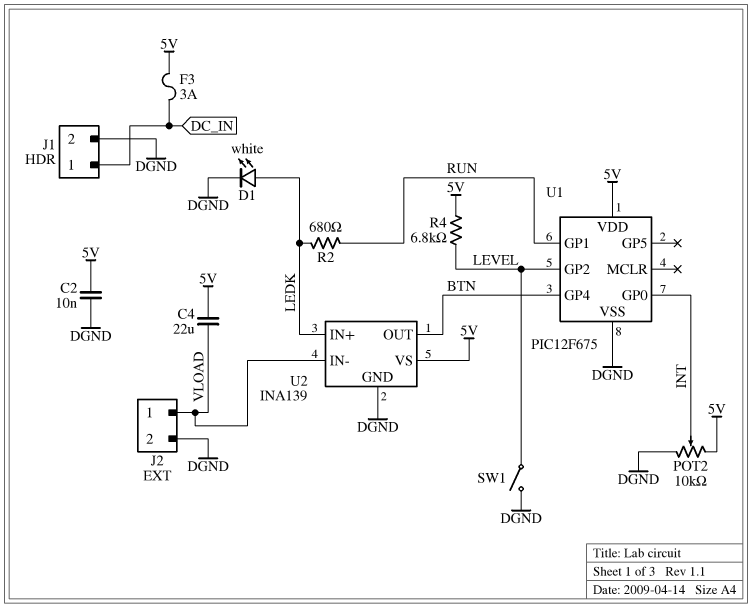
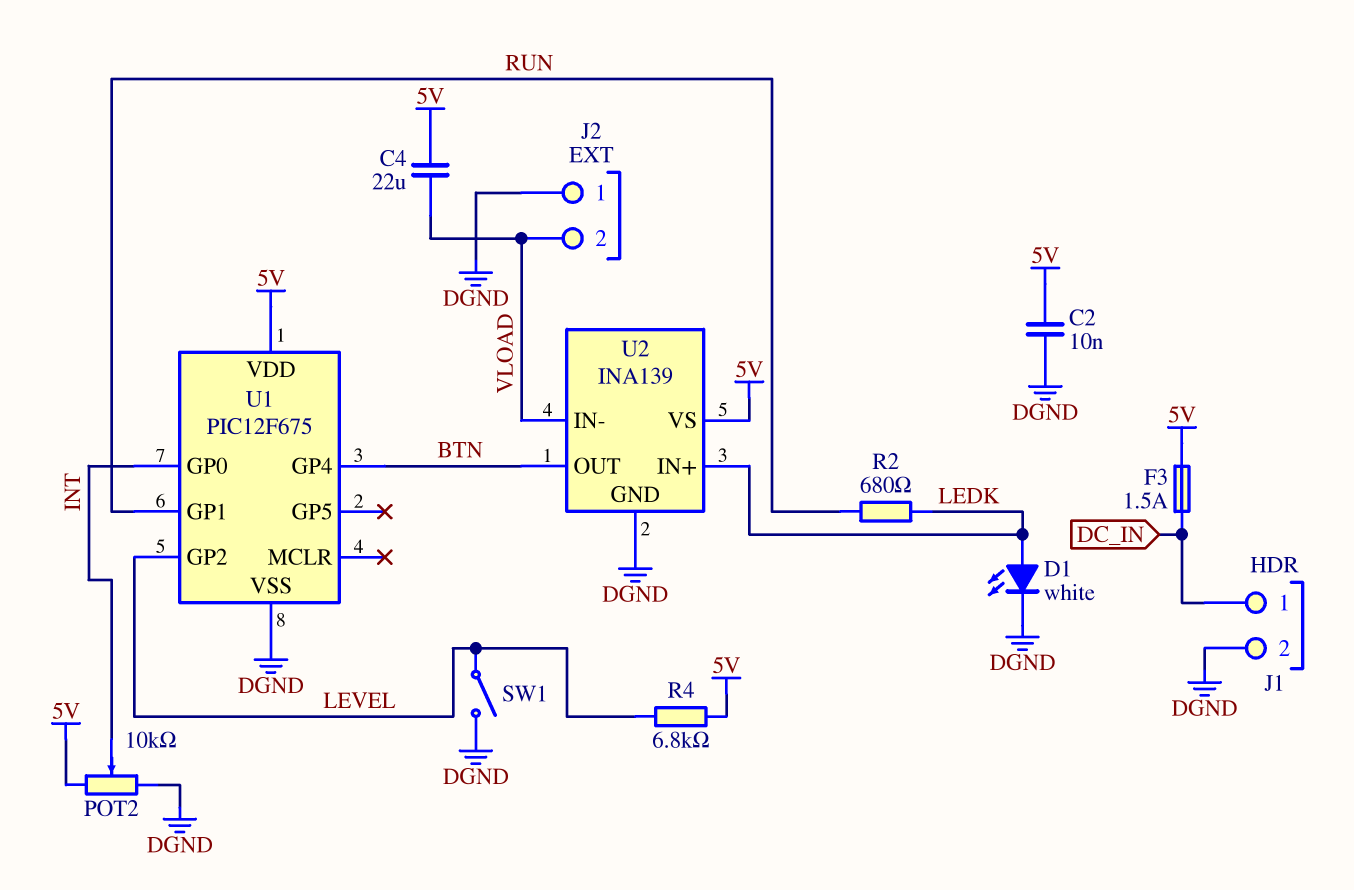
F3: 3A (5V, DC_IN) -> 1.5A (5V, DC_IN)
J2 pin 1: VLOAD -> DGND
J2 pin 2: DGND -> VLOAD

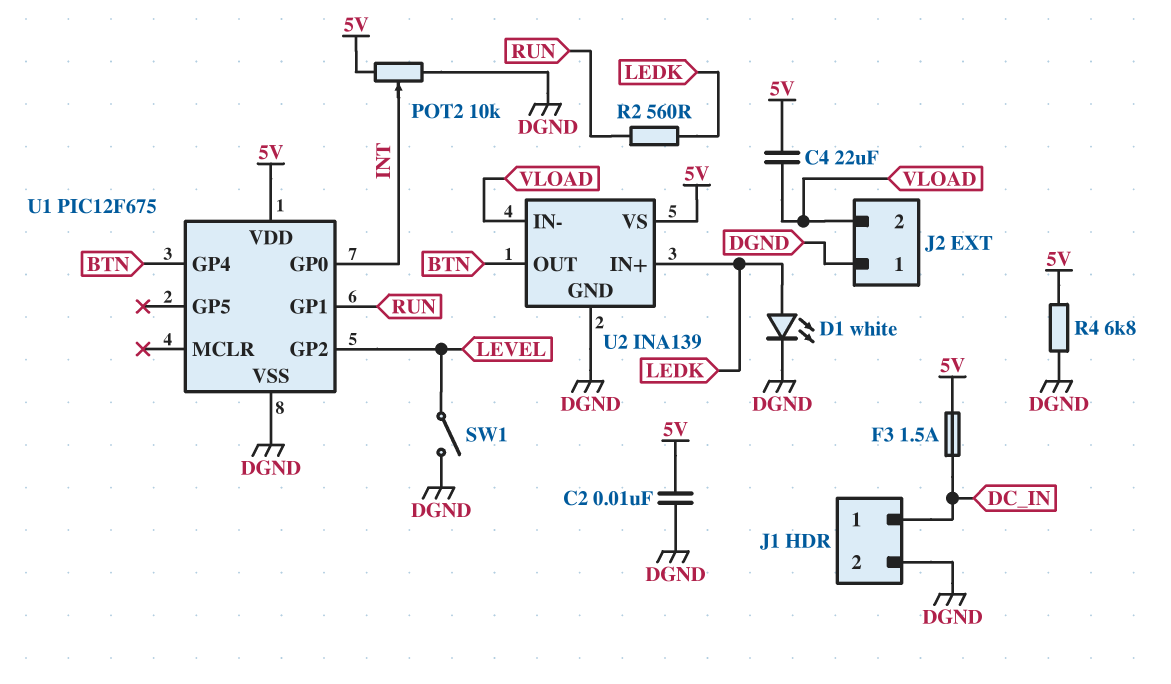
R2: 680 (LEDK, RUN) -> 560 (LEDK, RUN)
R4: 6.8k (5V, LEVEL) -> 6.8k (5V, DGND)

